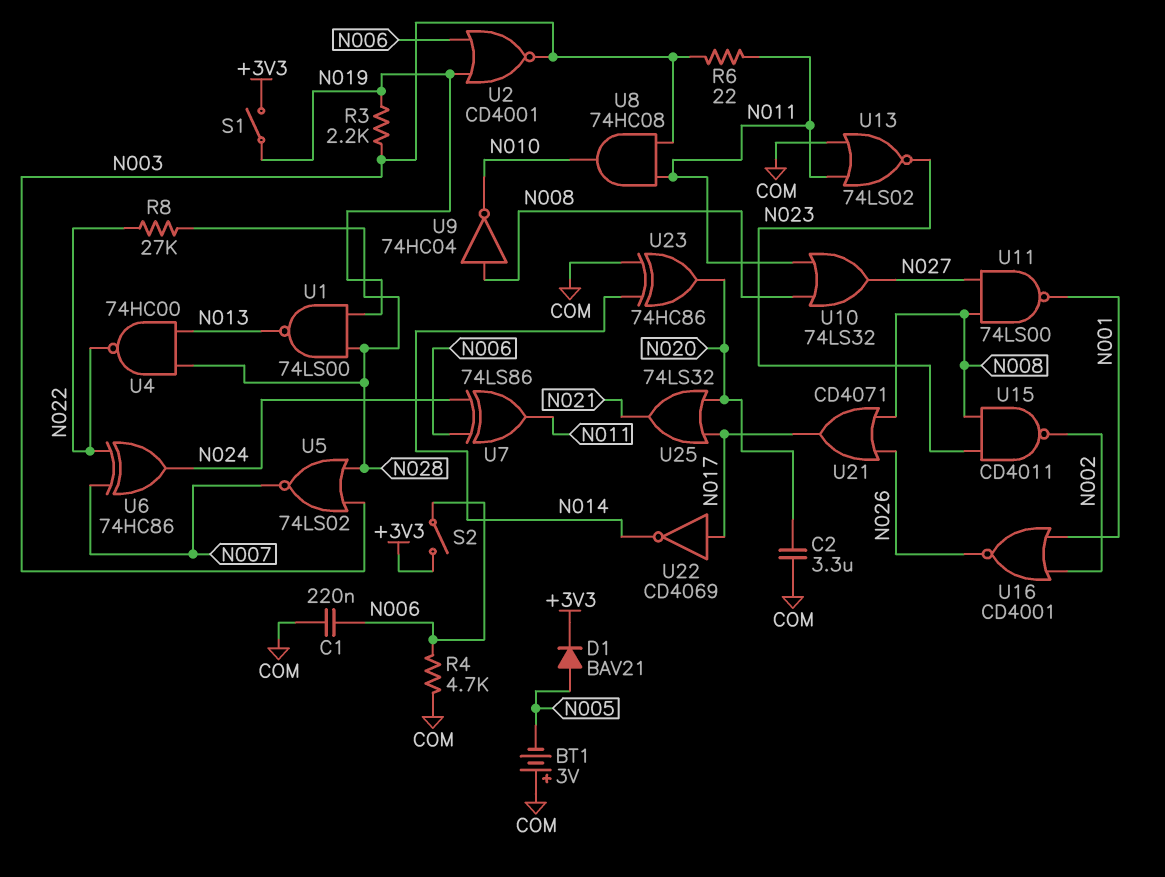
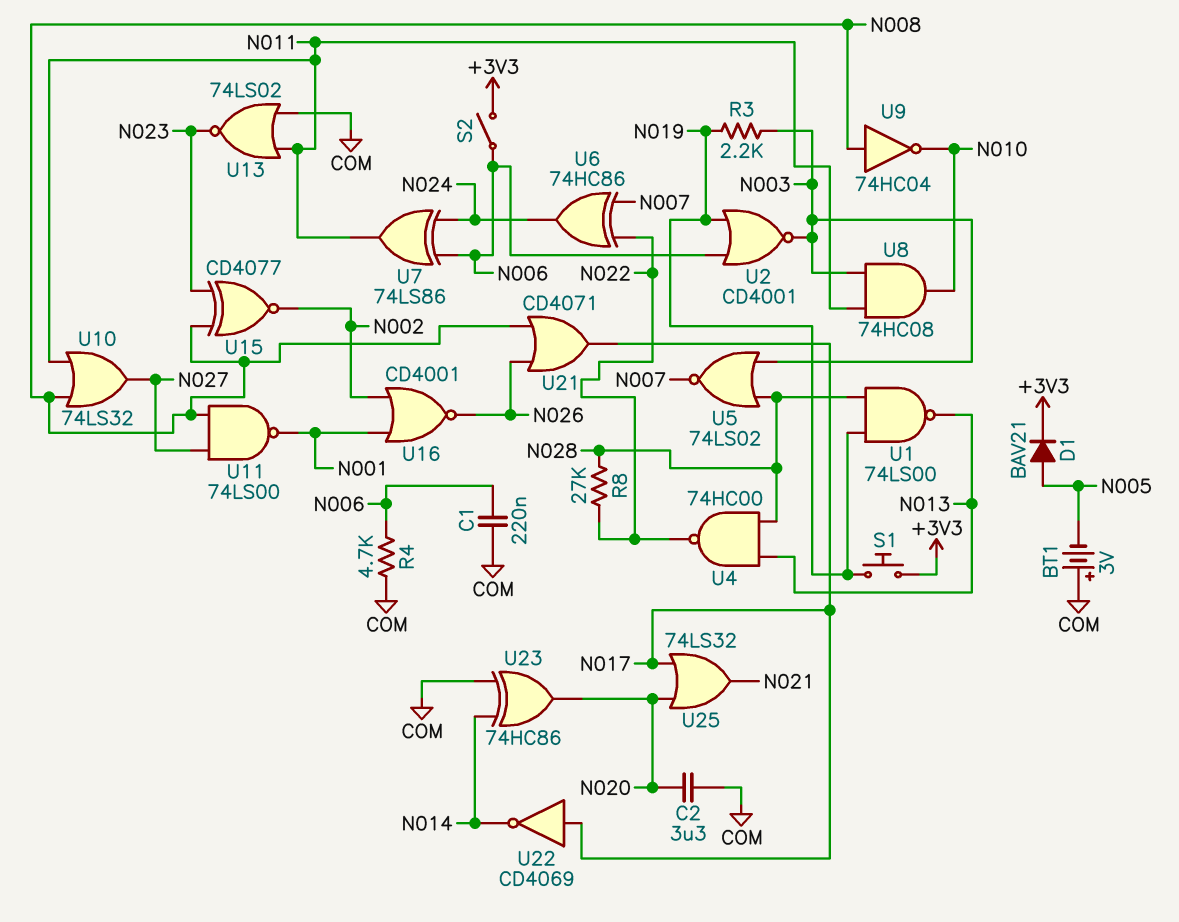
R6: 22 (N003, N011) -> none
S1: switch (+3V3, N019) -> button (+3V3, N019)
U15: NAND CD4011 (in N008, in N023, out N002) -> XNOR CD4077 (in N008, in N023, out N002)

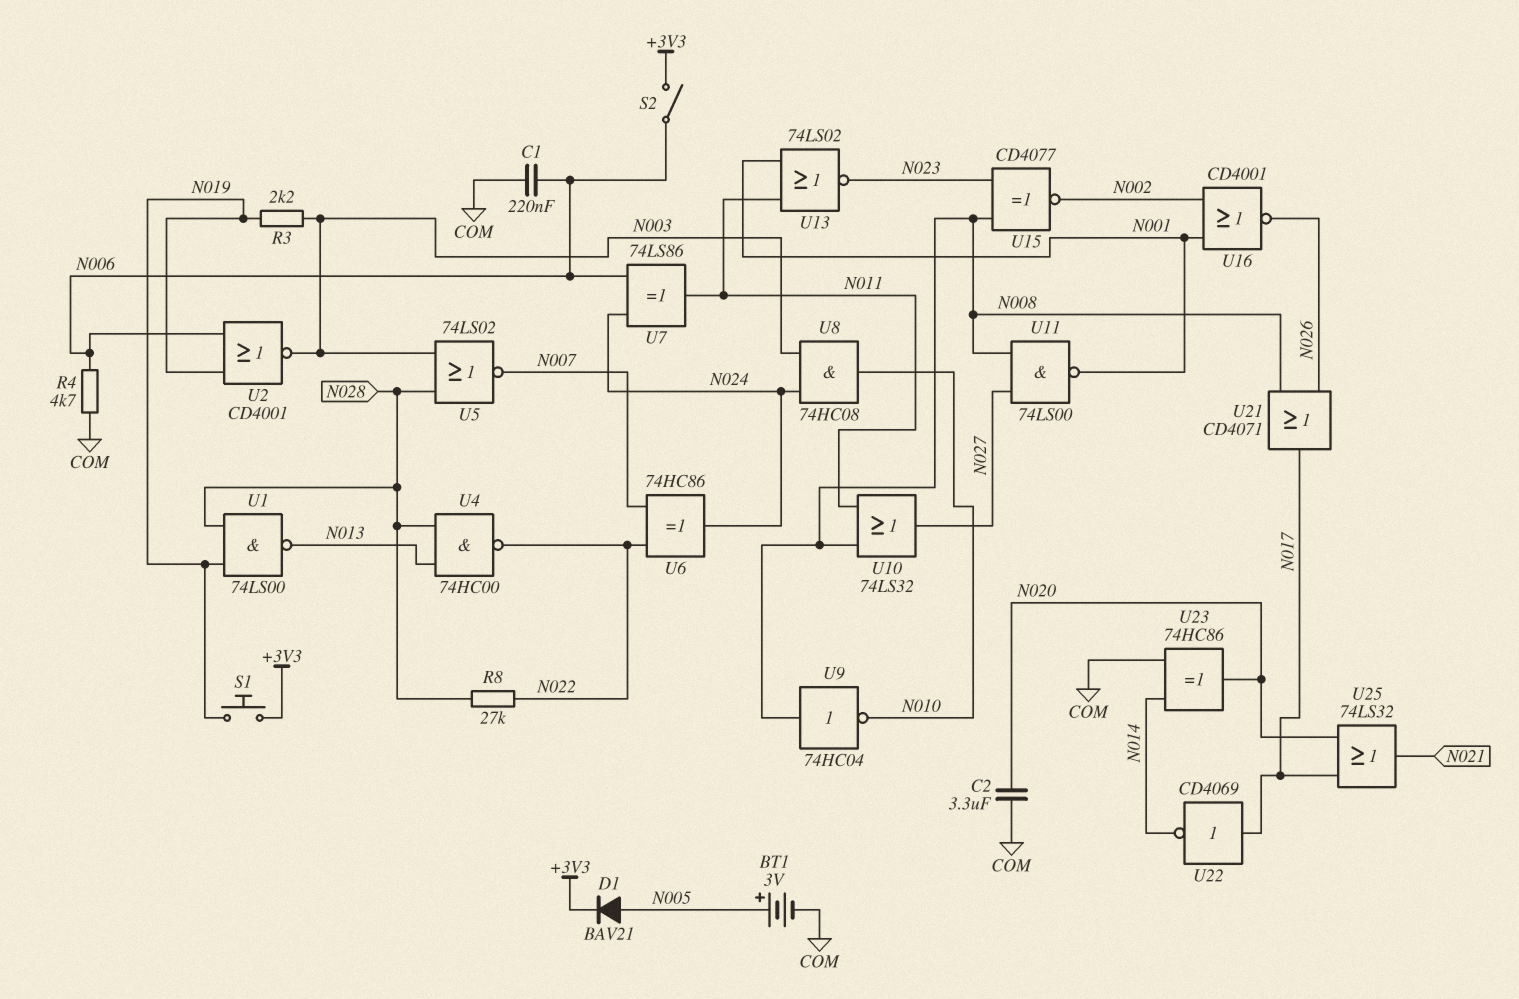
BT1: 3V (plus COM, minus N005) -> 3V (plus N005, minus COM)
U8: AND 74HC08 (in N003, in N011, out N010) -> AND 74HC08 (in N003, in N024, out N010)
U13: NOR 74LS02 (in COM, in N011, out N023) -> NOR 74LS02 (in N001, in N011, out N023)

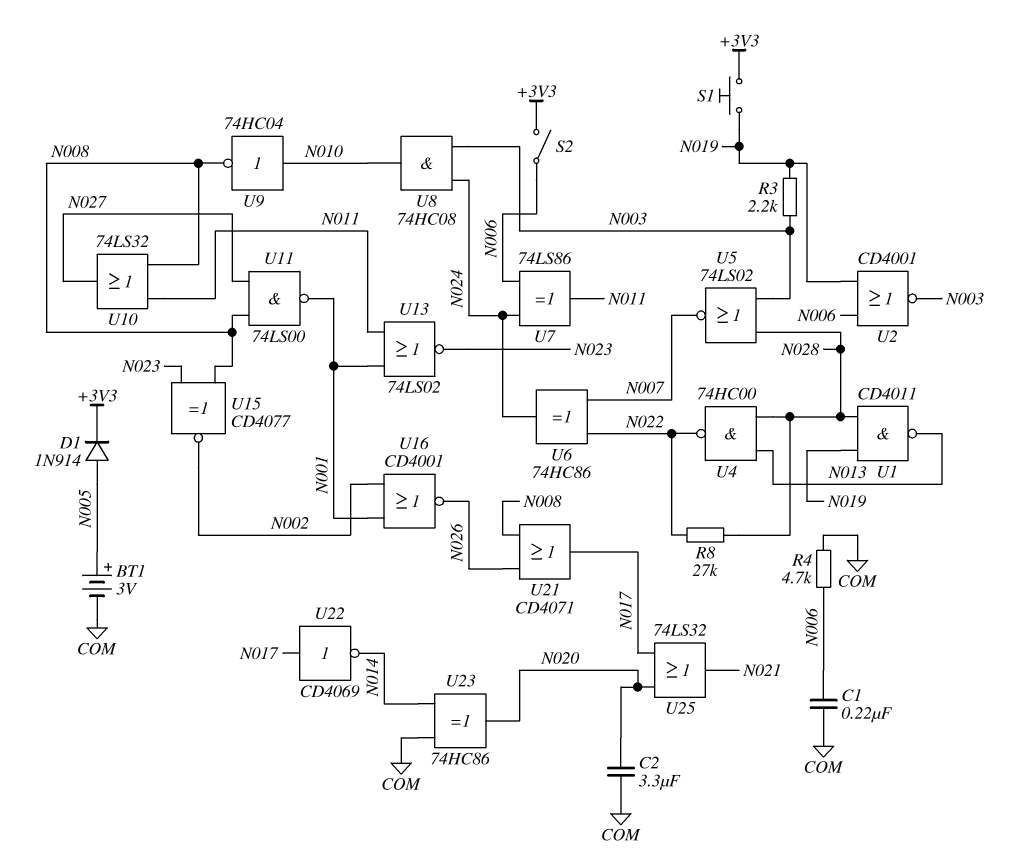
D1: diode BAV21 (A N005, K +3V3) -> diode 1N914 (A N005, K +3V3)
U1: NAND 74LS00 (in N019, in N028, out N013) -> NAND CD4011 (in N019, in N028, out N013)
U9: NOT 74HC04 (in N008, out N010) -> NOT 74HC04 (in N010, out N008)

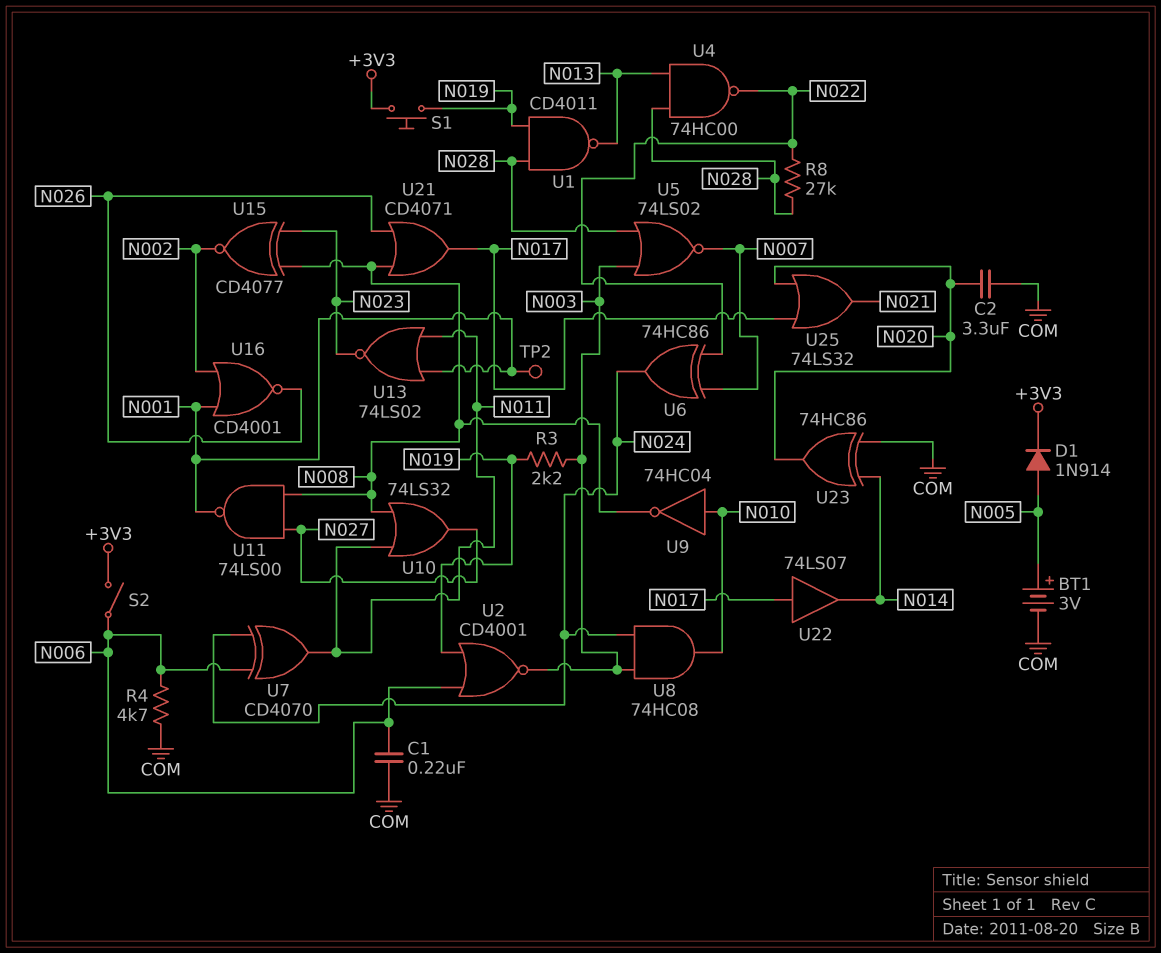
TP2: none -> test point (N001)
U7: XOR 74LS86 (in N006, in N024, out N011) -> XOR CD4070 (in N006, in N024, out N011)
U22: NOT CD4069 (in N017, out N014) -> buffer 74LS07 (in N017, out N014)

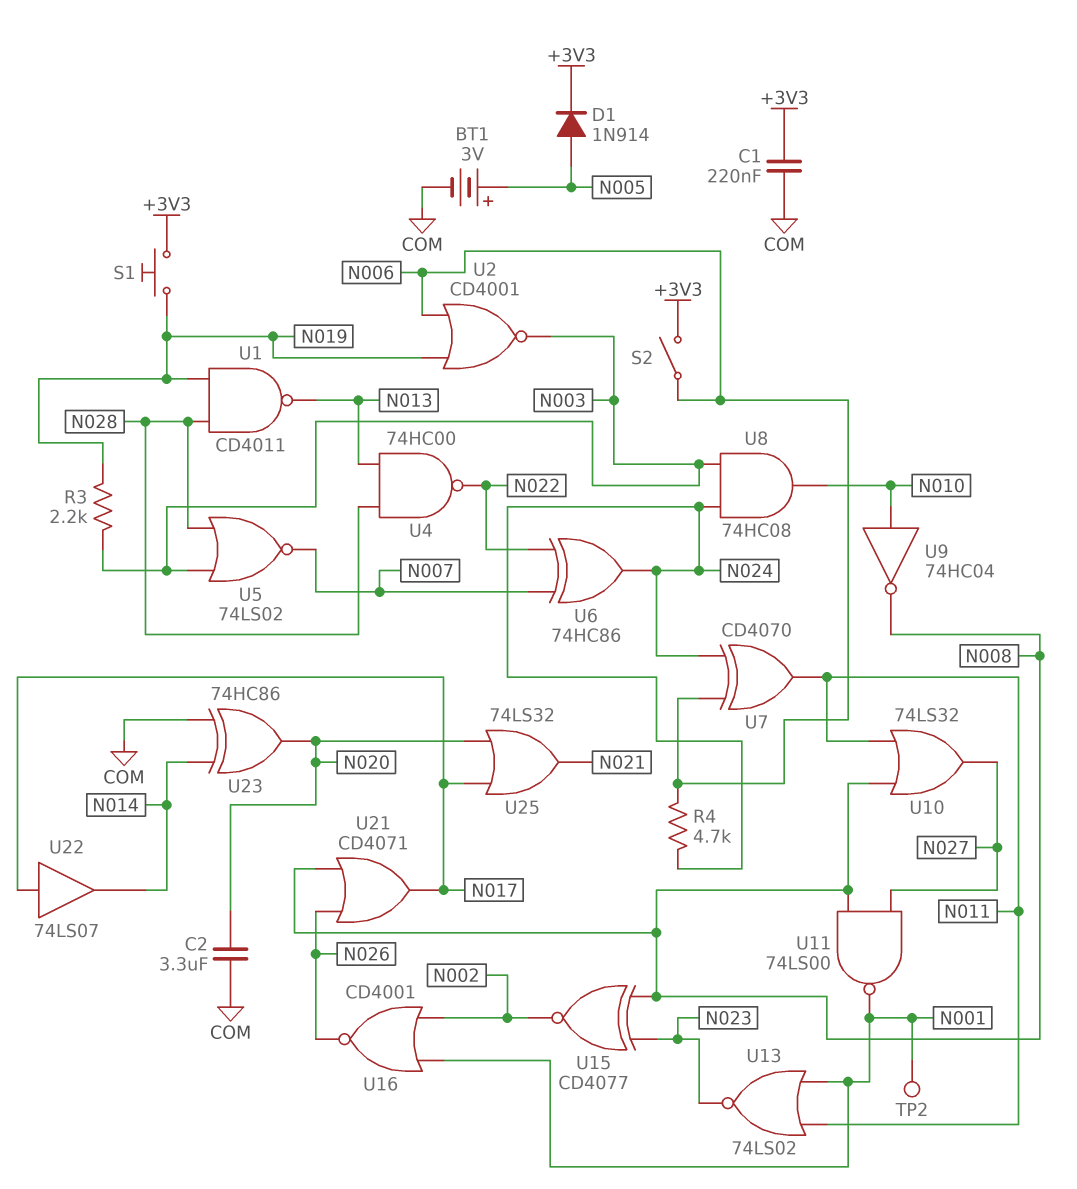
C1: 220nF (COM, N006) -> 220nF (+3V3, COM)
R4: 4.7k (COM, N006) -> 4.7k (N006, N024)
R8: 27k (N022, N028) -> none

